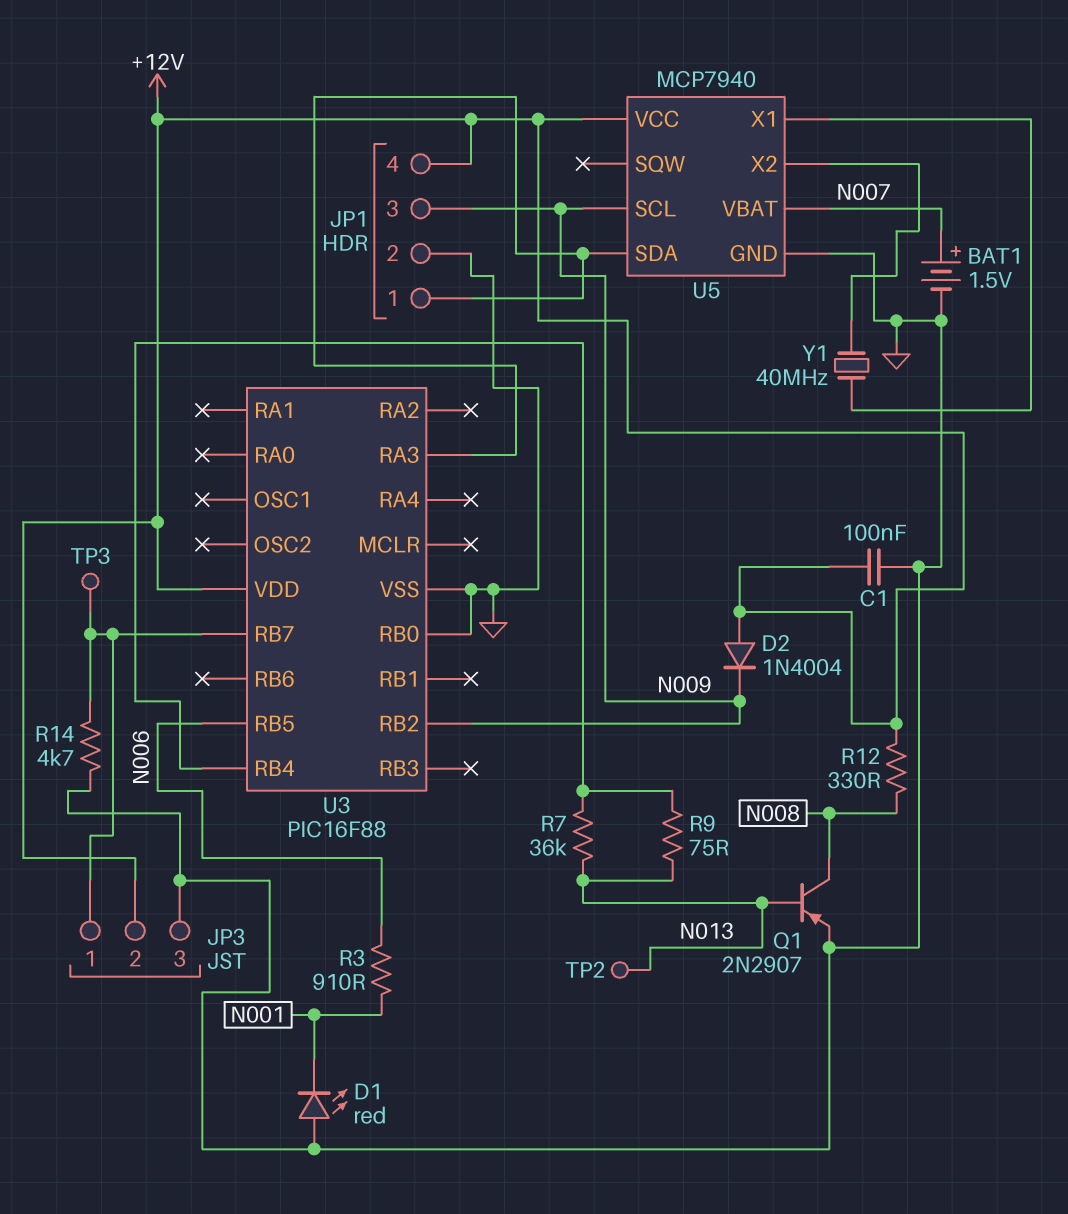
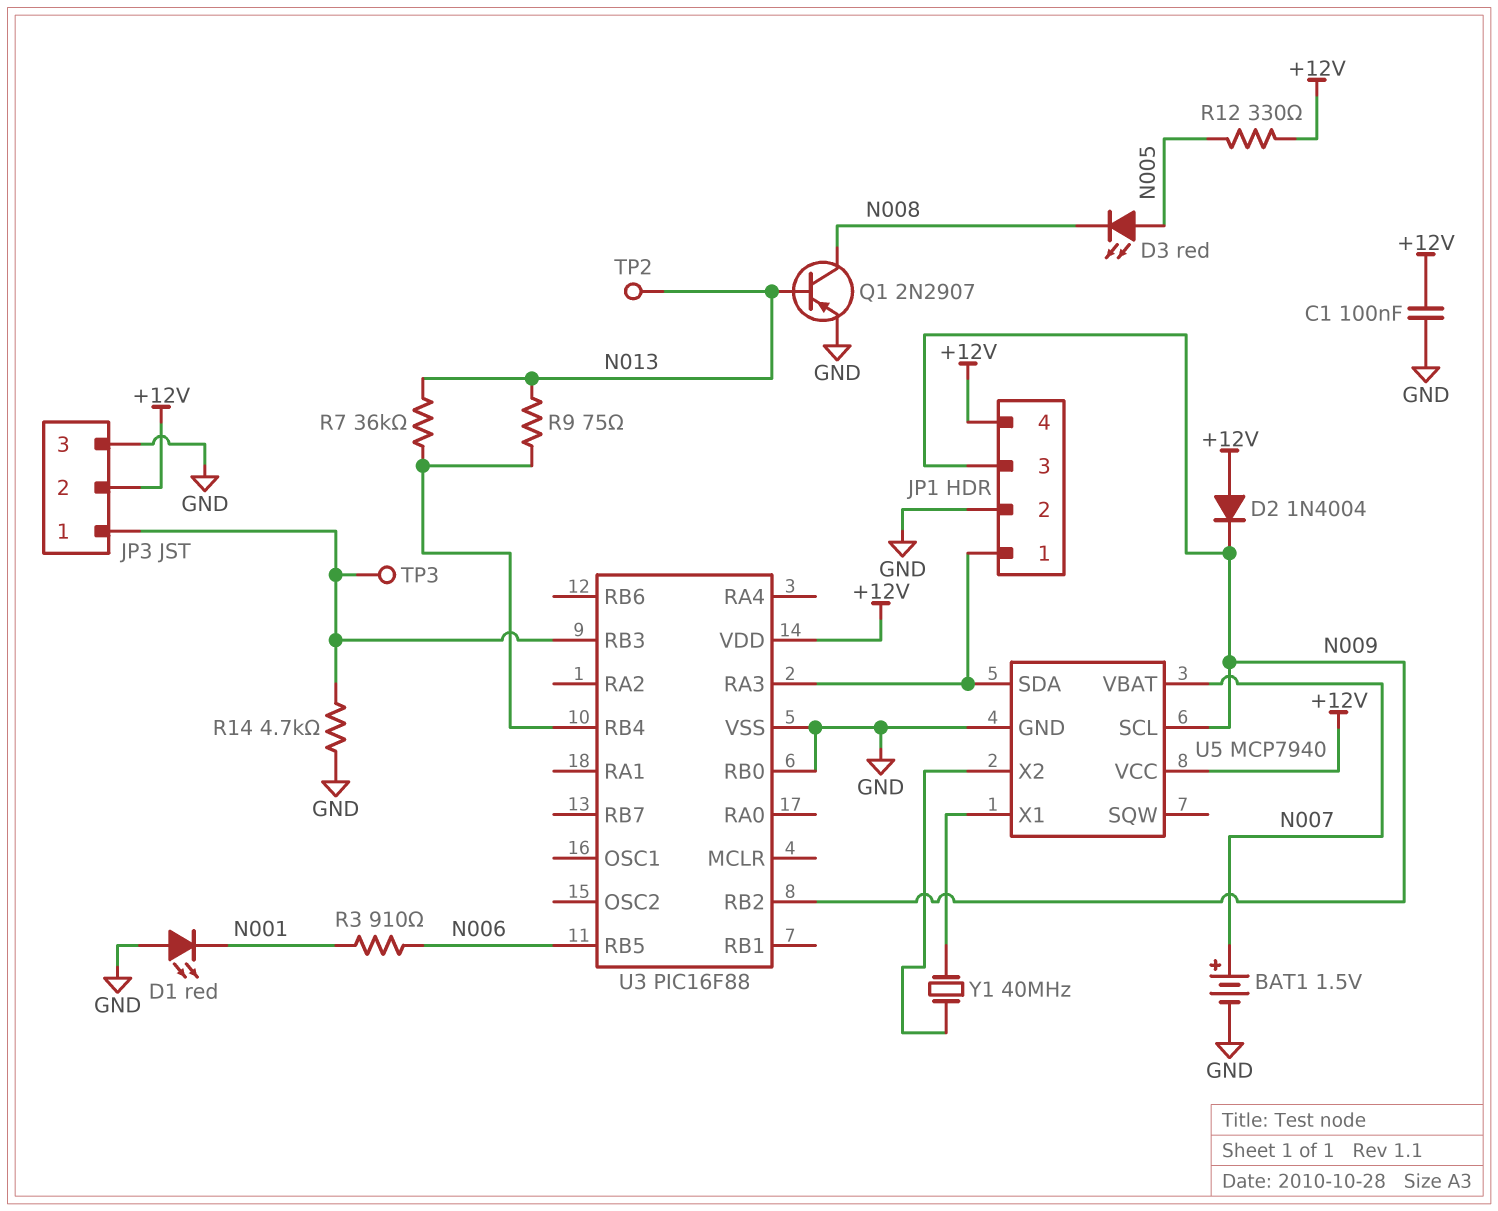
D3: none -> LED red (A N005, K N008)
R12: 330 (+12V, N008) -> 330 (+12V, N005)
U3 pin RB3: none -> JP3/1
U3 pin RB7: JP3/1 -> none

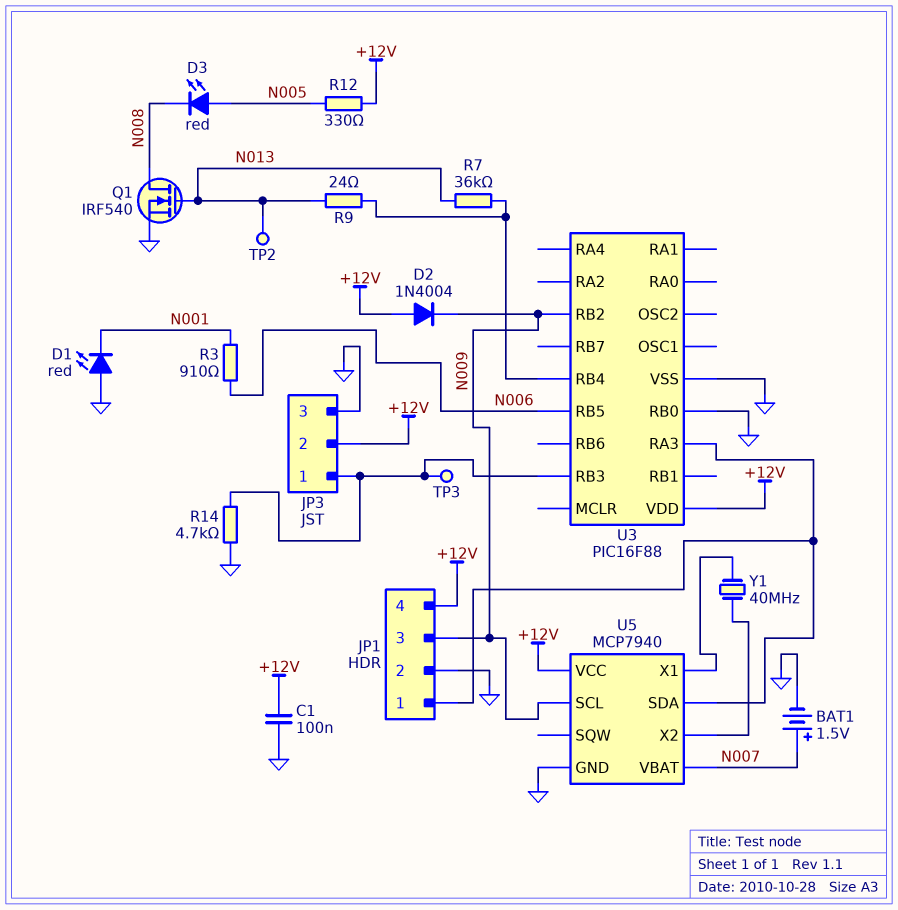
Q1: PNP 2N2907 (B N013, C N008, E GND) -> NMOS IRF540 (G N013, D N008, S GND)
R9: 75 (N013, U3/RB4) -> 24 (N013, U3/RB4)

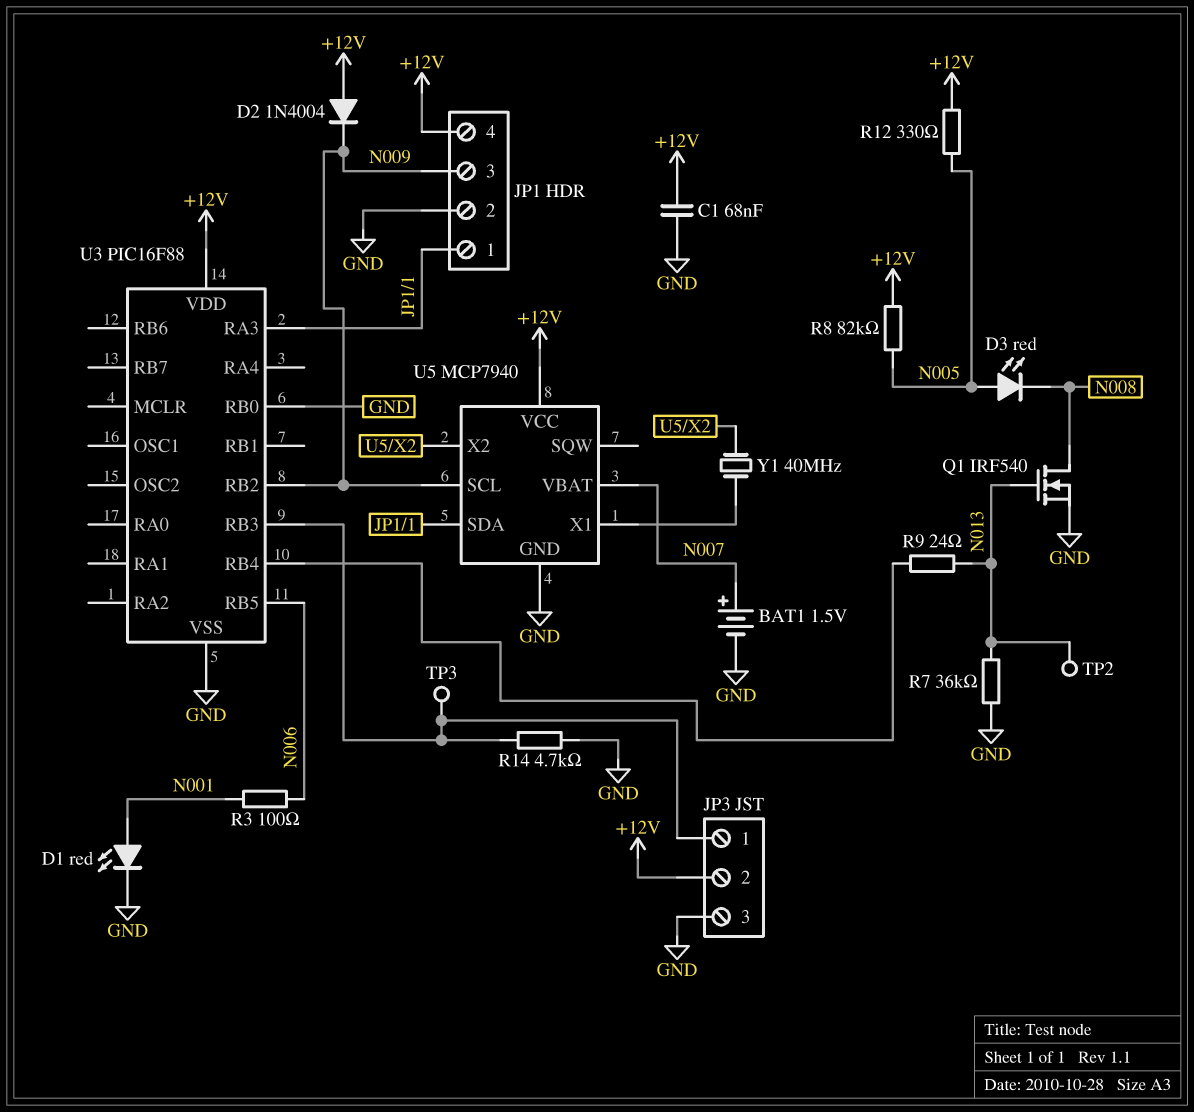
C1: 100nF (+12V, GND) -> 68nF (+12V, GND)
D1: LED red (A GND, K N001) -> LED red (A N001, K GND)
R3: 910 (N001, N006) -> 100 (N001, N006)
R7: 36k (N013, U3/RB4) -> 36k (GND, N013)
R8: none -> 82k (+12V, N005)

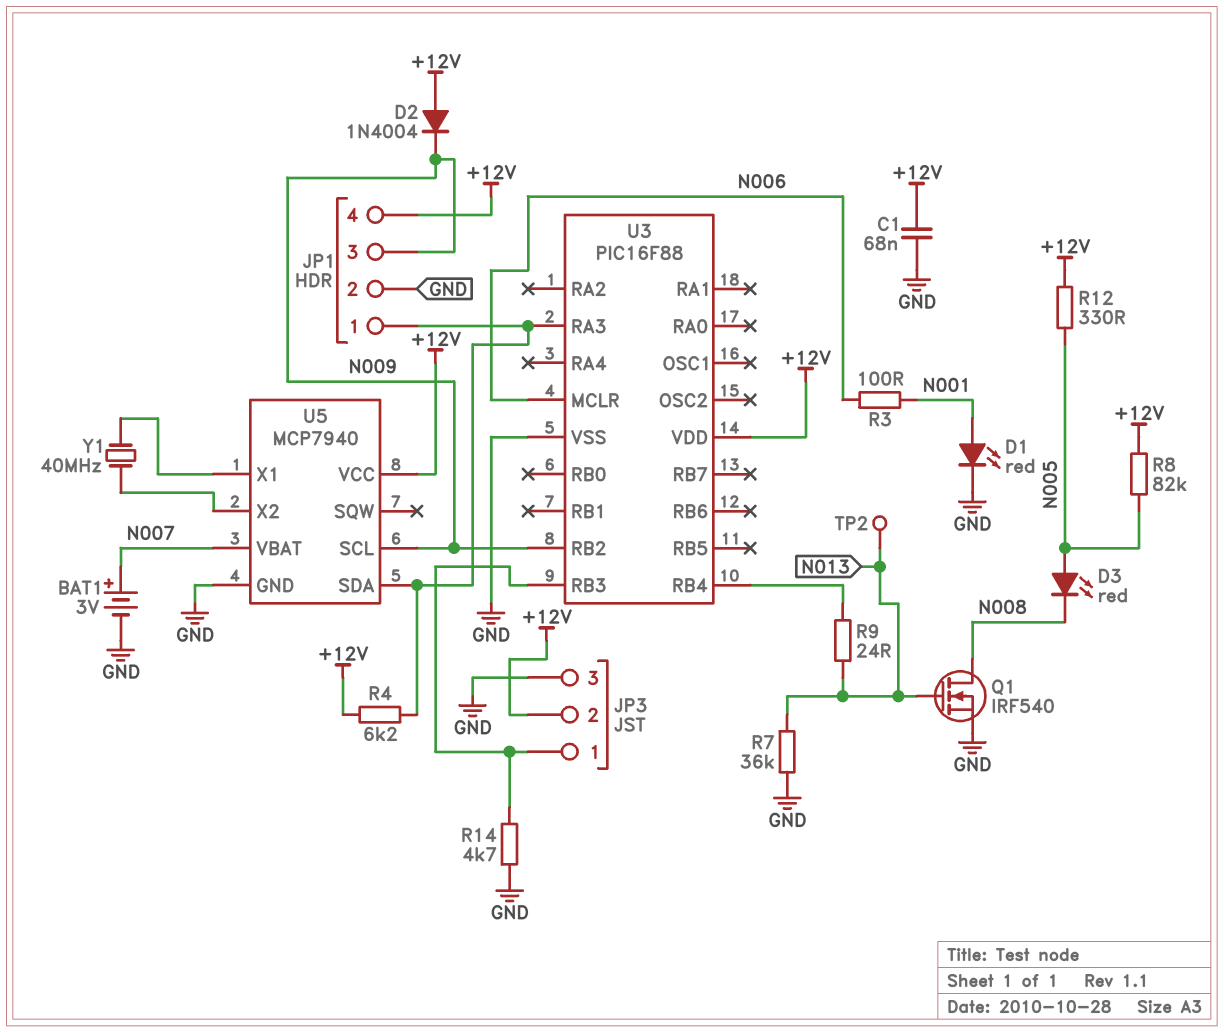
BAT1: 1.5V (plus N007, minus GND) -> 3V (plus N007, minus GND)
R4: none -> 6.2k (+12V, JP1/1)
TP3: test point (JP3/1) -> none
U3 pin MCLR: none -> N006
U3 pin RB0: GND -> none
U3 pin RB5: N006 -> none

